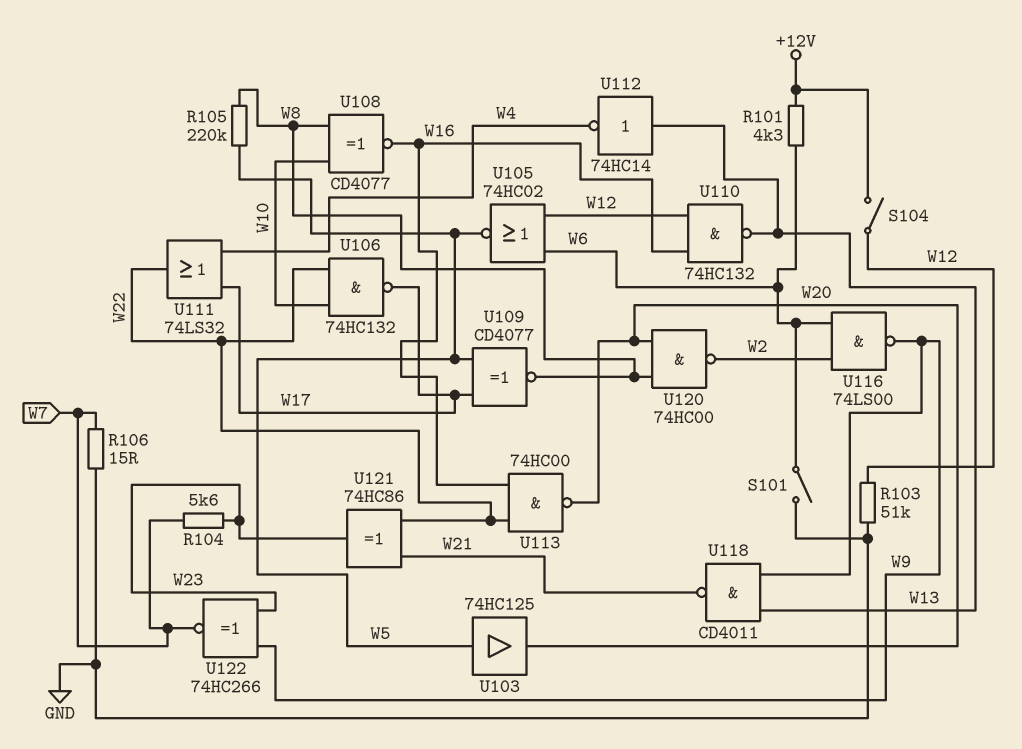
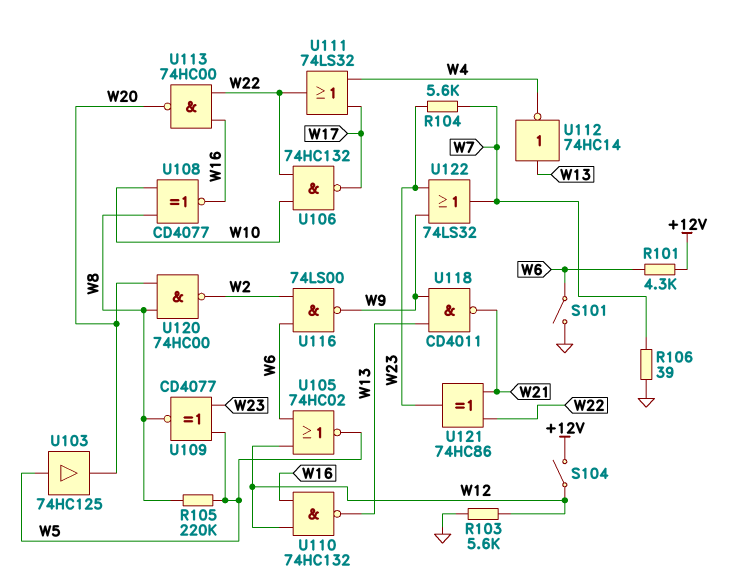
R103: 51k (GND, W12) -> 5.6k (GND, W12)
R106: 15 (GND, W7) -> 39 (GND, W7)
U109: XNOR CD4077 (in W5, in W17, out W8) -> XNOR CD4077 (in W5, in W23, out W8)
U122: XNOR 74HC266 (in W9, in W23, out W7) -> OR 74LS32 (in W9, in W23, out W7)

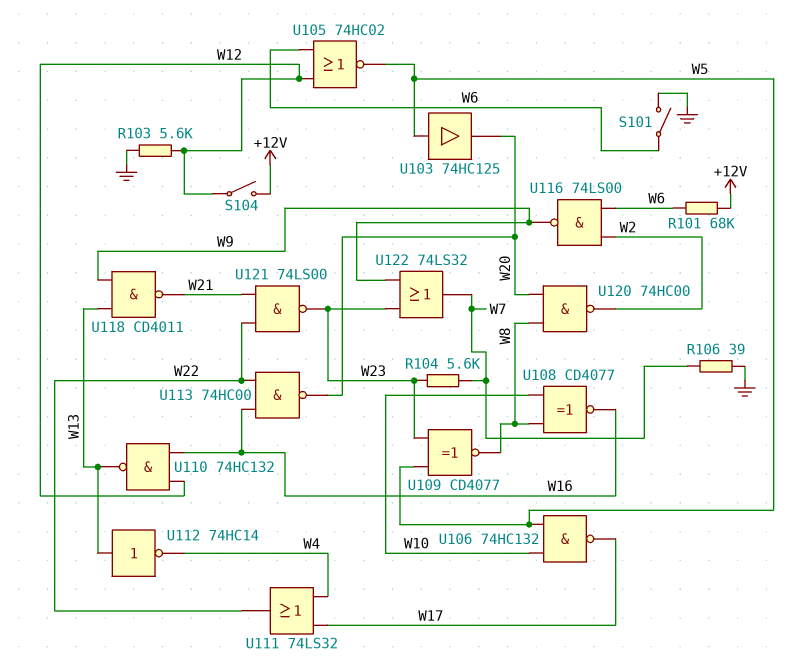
R101: 4.3k (+12V, W6) -> 68k (+12V, W6)
R105: 220k (W5, W8) -> none
U106: NAND 74HC132 (in W10, in W22, out W17) -> NAND 74HC132 (in W5, in W10, out W17)
U121: XOR 74HC86 (in W21, in W22, out W23) -> NAND 74LS00 (in W21, in W22, out W23)

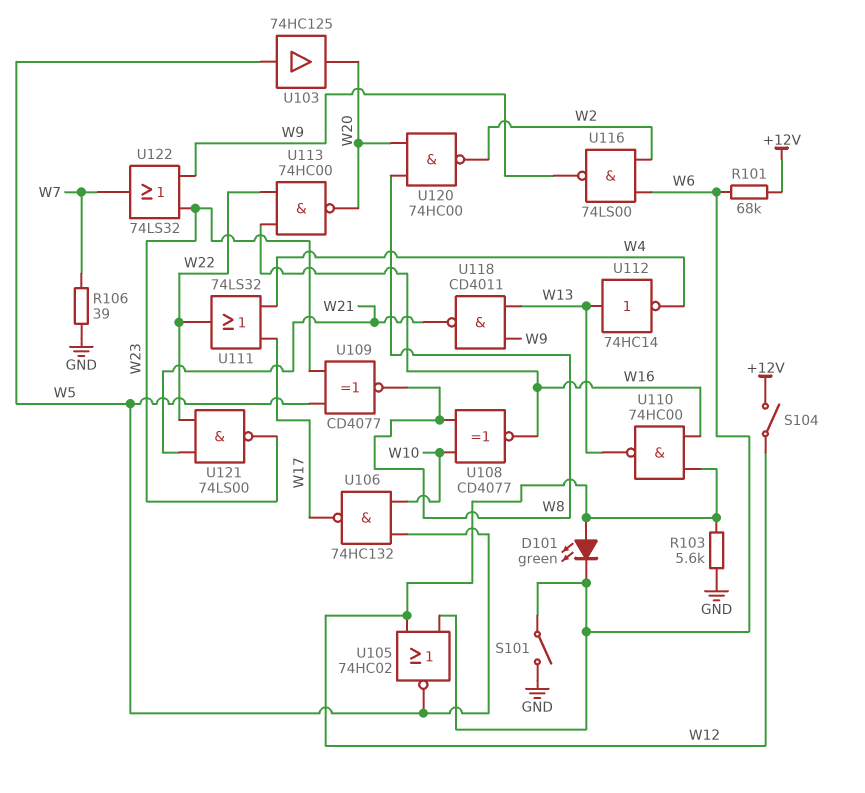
D101: none -> LED green (A W12, K W6)
R104: 5.6k (W7, W23) -> none
U110: NAND 74HC132 (in W12, in W16, out W13) -> NAND 74HC00 (in W12, in W16, out W13)

